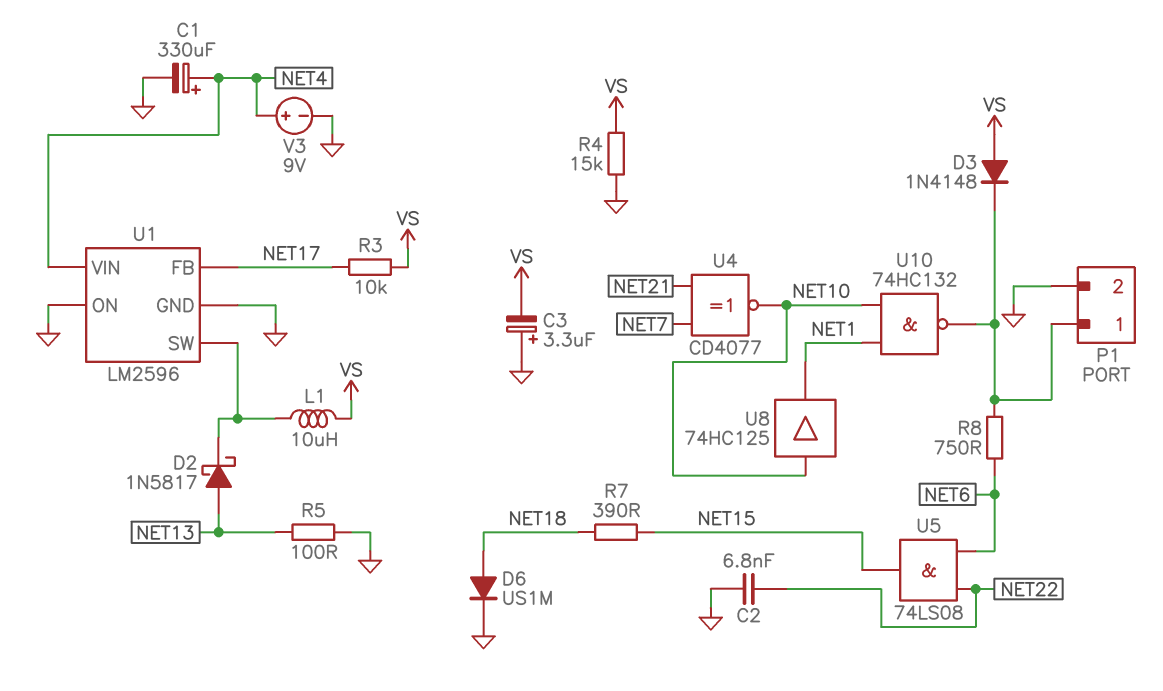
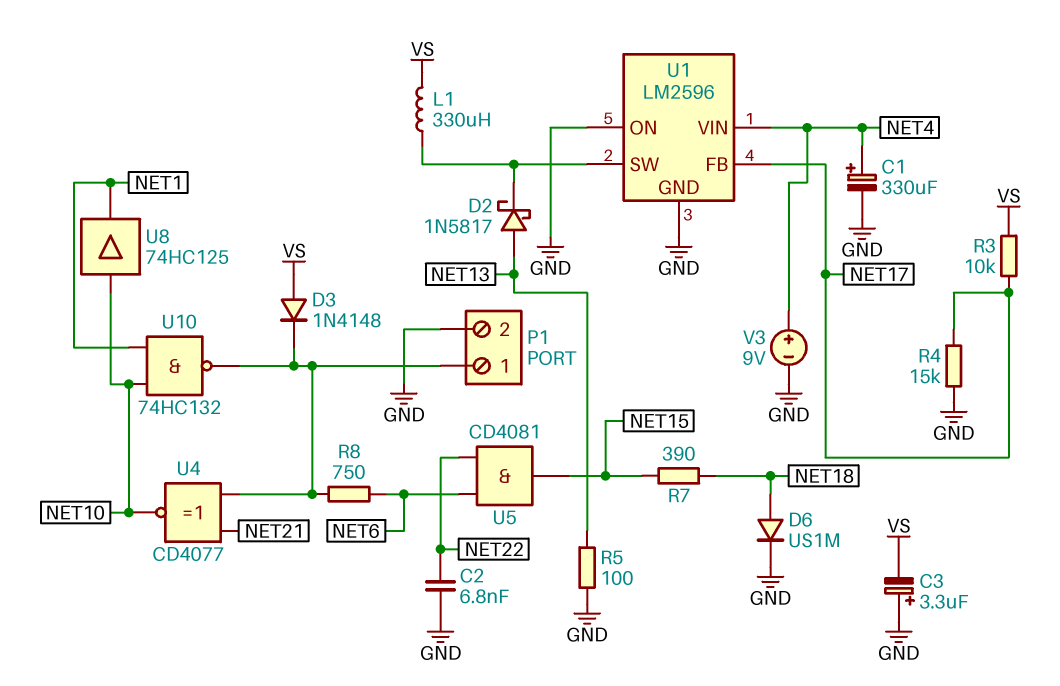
L1: 10uH (U1/SW, VS) -> 330uH (U1/SW, VS)
R4: 15k (GND, VS) -> 15k (GND, NET17)
U4: XNOR CD4077 (in NET7, in NET21, out NET10) -> XNOR CD4077 (in NET21, in P1/1, out NET10)
U5: AND 74LS08 (in NET6, in NET22, out NET15) -> AND CD4081 (in NET6, in NET22, out NET15)

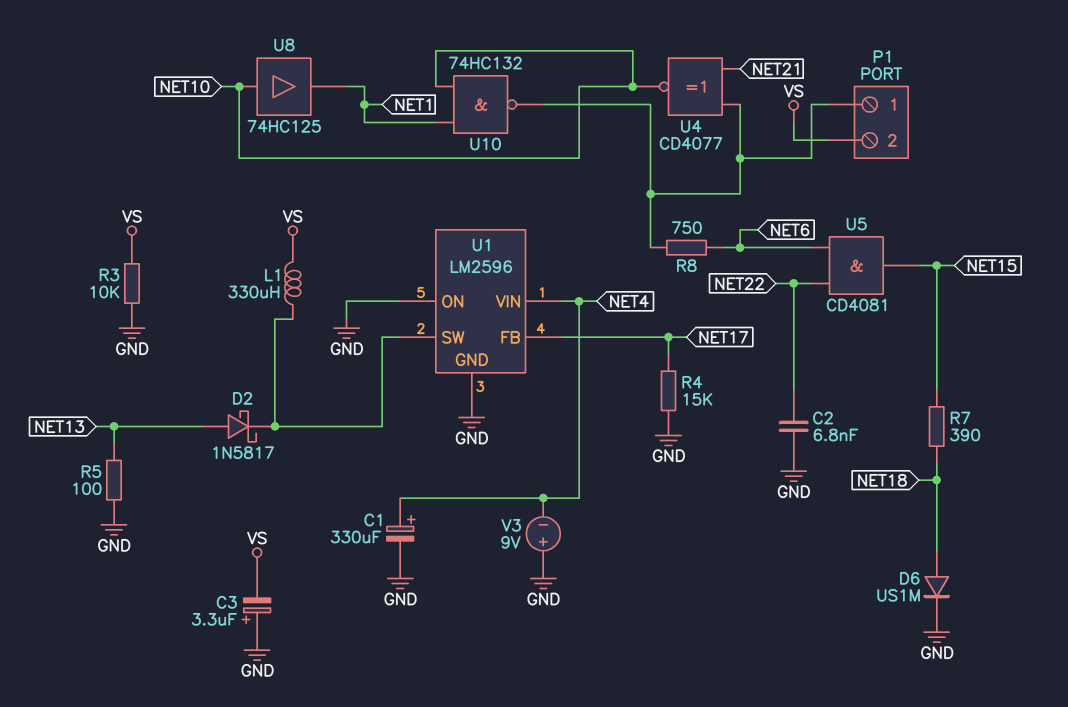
D3: diode 1N4148 (A VS, K P1/1) -> none
P1 pin 2: GND -> VS
R3: 10k (NET17, VS) -> 10k (GND, VS)
V3: 9V (plus NET4, minus GND) -> 9V (plus GND, minus NET4)

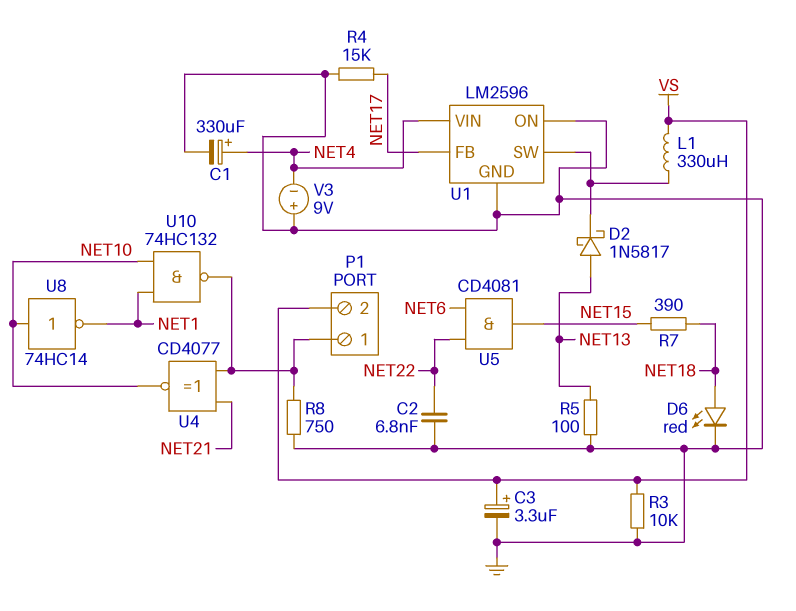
C3: 3.3uF (plus GND, minus VS) -> 3.3uF (plus VS, minus GND)
D6: diode US1M (A NET18, K GND) -> LED red (A NET18, K GND)
R8: 750 (NET6, P1/1) -> 750 (GND, P1/1)
U8: buffer 74HC125 (in NET10, out NET1) -> NOT 74HC14 (in NET10, out NET1)

